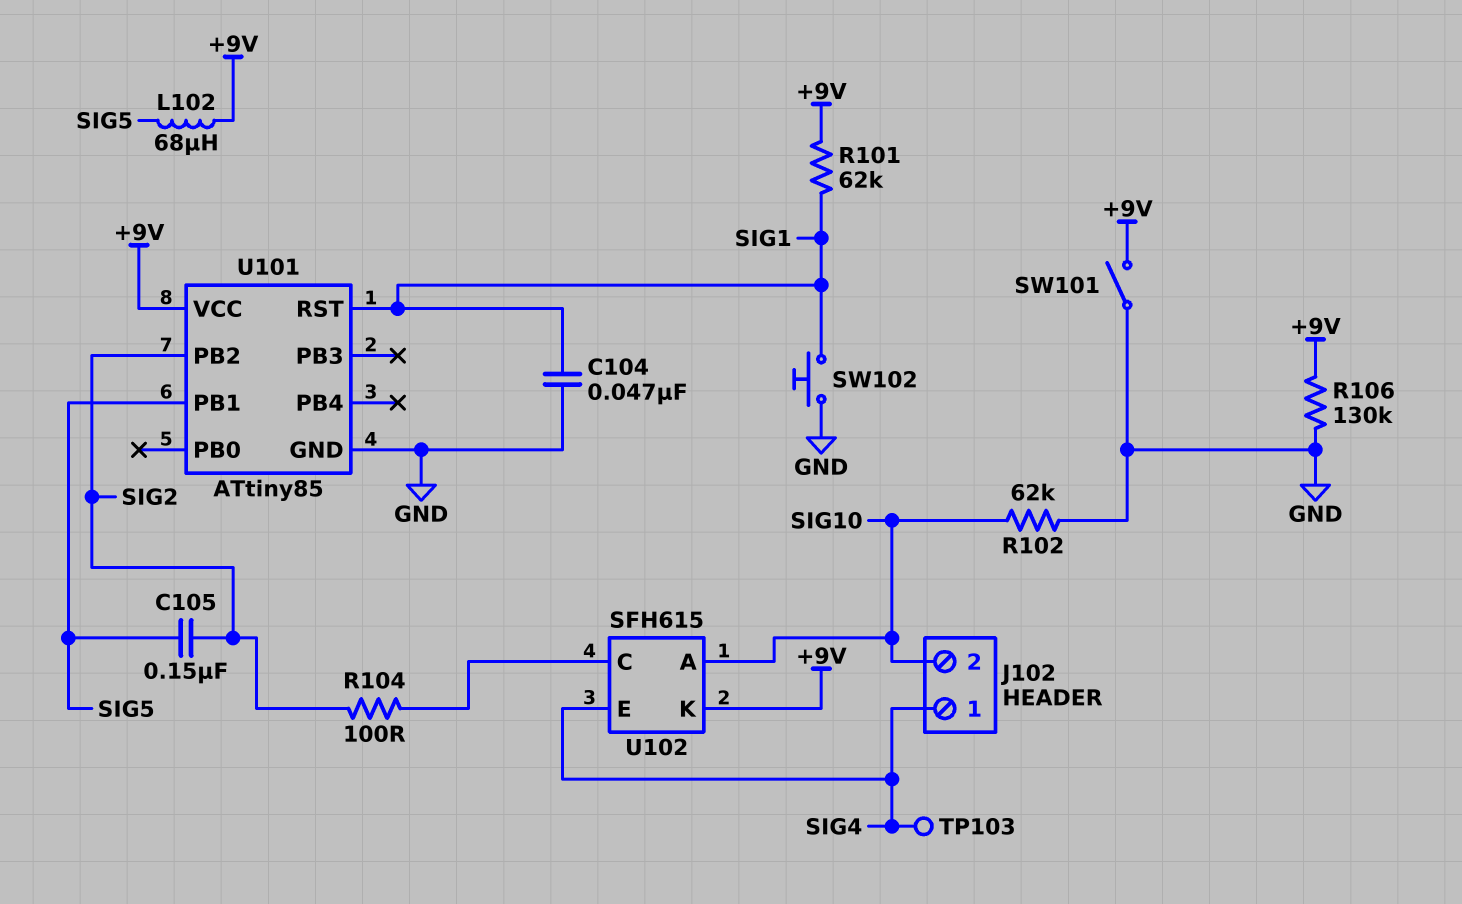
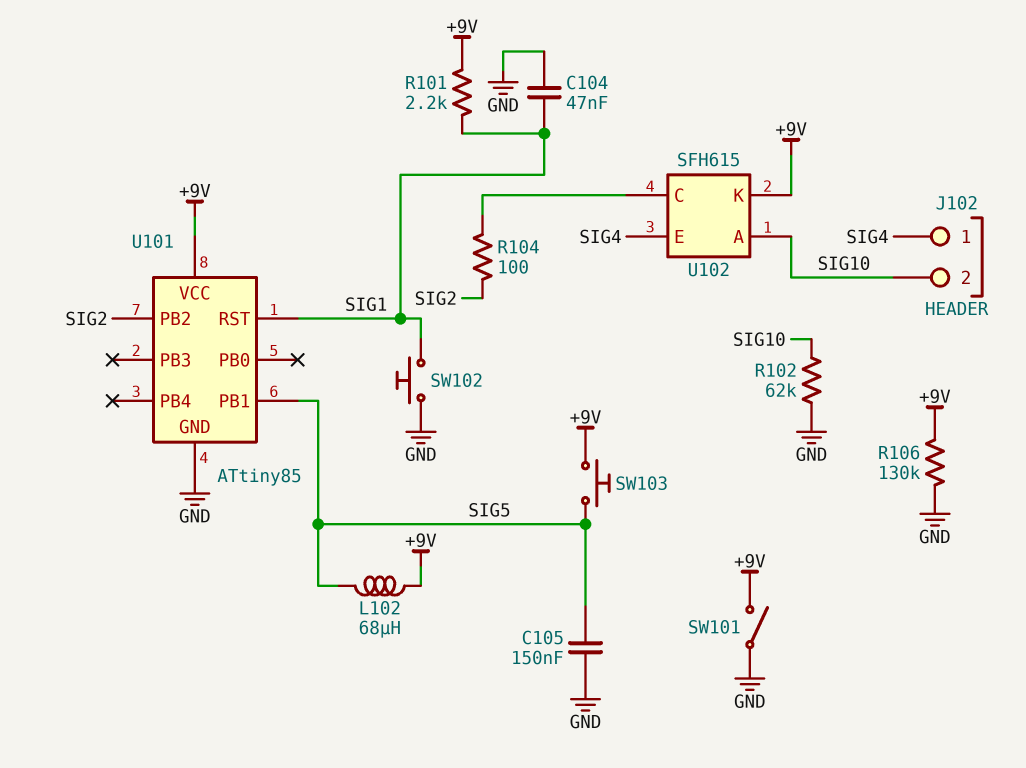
C105: 150nF (SIG2, SIG5) -> 150nF (GND, SIG5)
R101: 62k (+9V, SIG1) -> 2.2k (+9V, SIG1)
SW103: none -> button (+9V, SIG5)
TP103: test point (SIG4) -> none

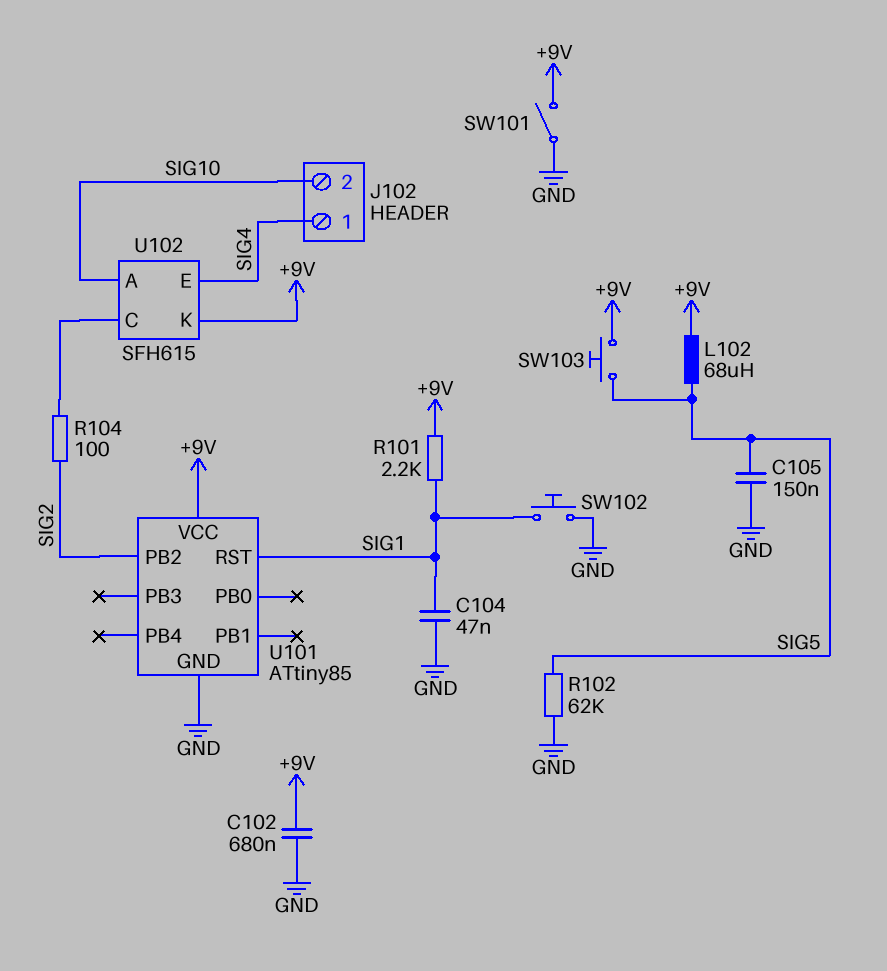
C102: none -> 680nF (+9V, GND)
R102: 62k (GND, SIG10) -> 62k (GND, SIG5)
R106: 130k (+9V, GND) -> none
U101 pin PB1: SIG5 -> none

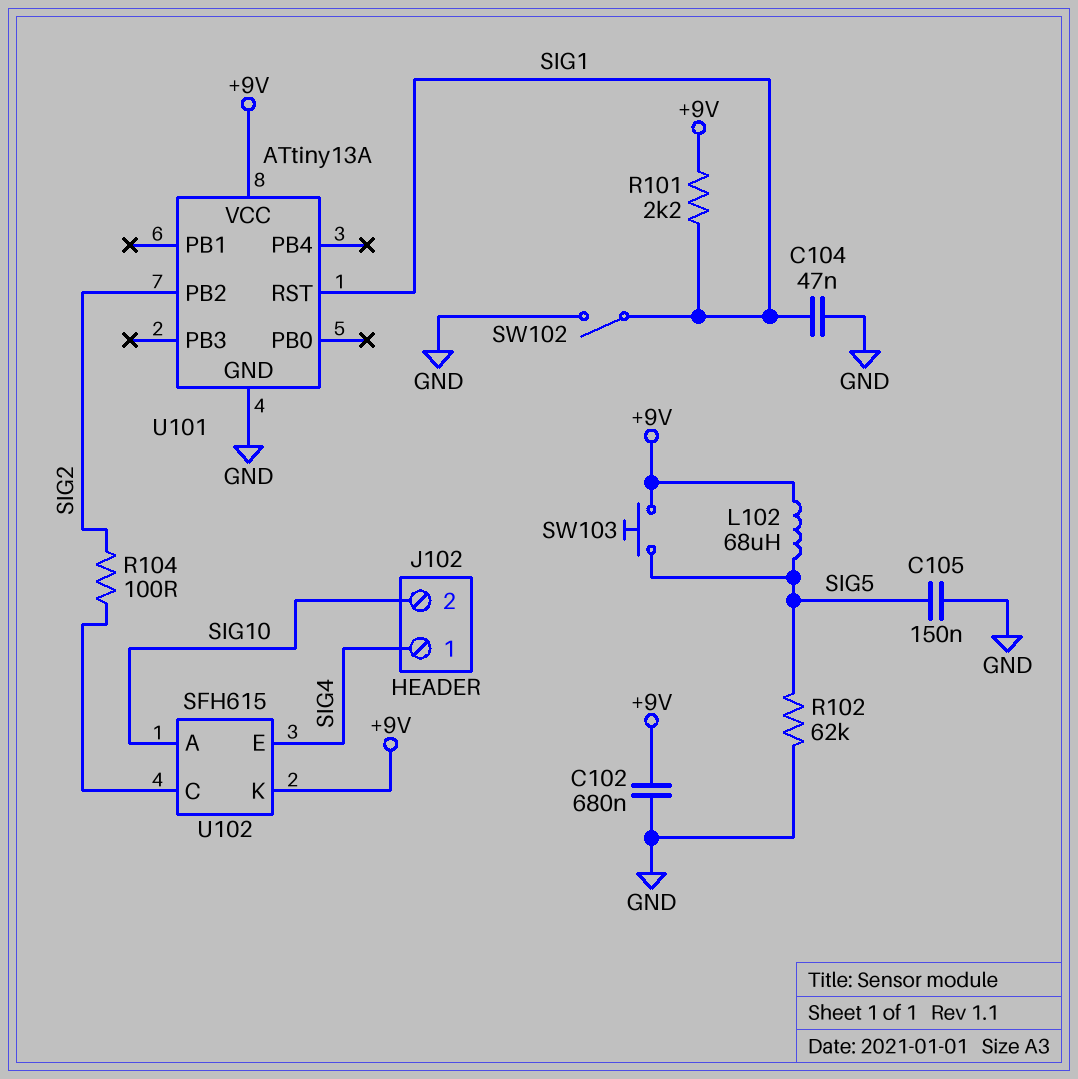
SW101: switch (+9V, GND) -> none
SW102: button (GND, SIG1) -> switch (GND, SIG1)
U101: ATtiny85 -> ATtiny13A

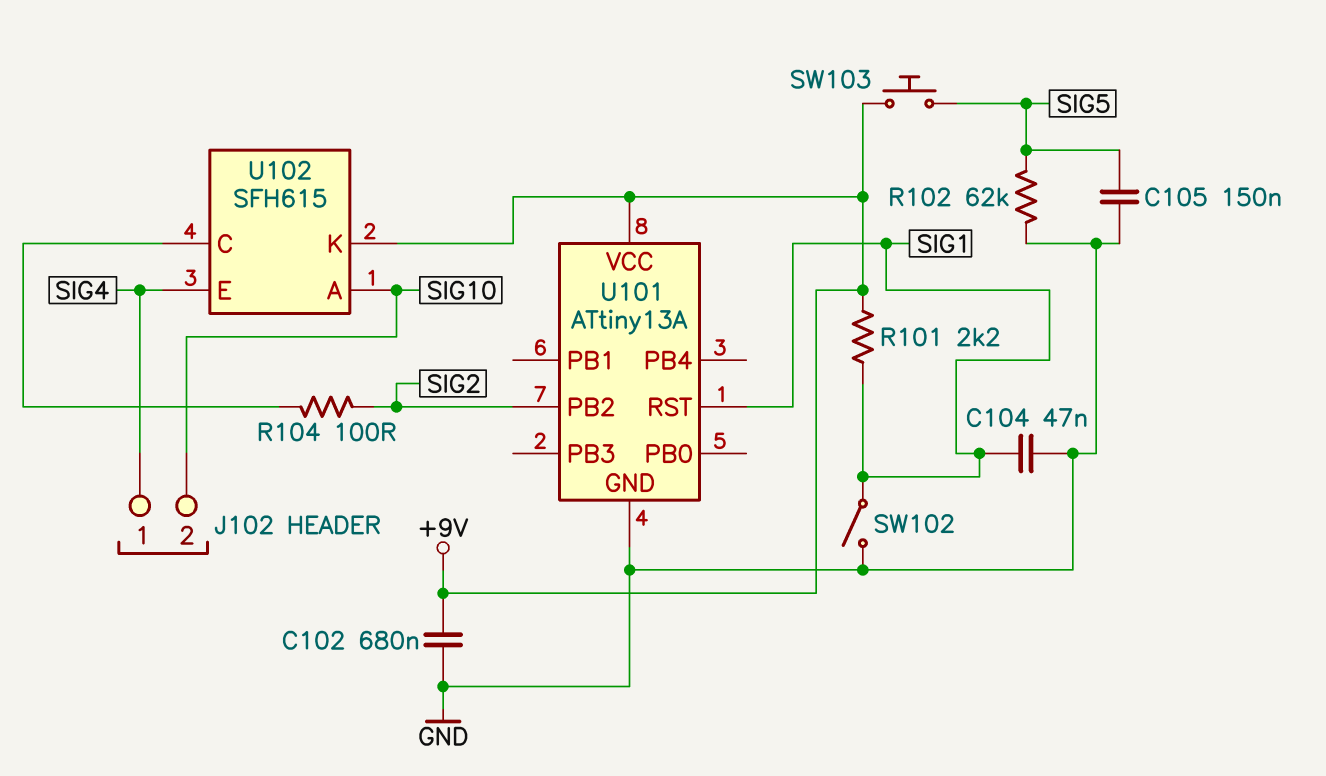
L102: 68uH (+9V, SIG5) -> none

